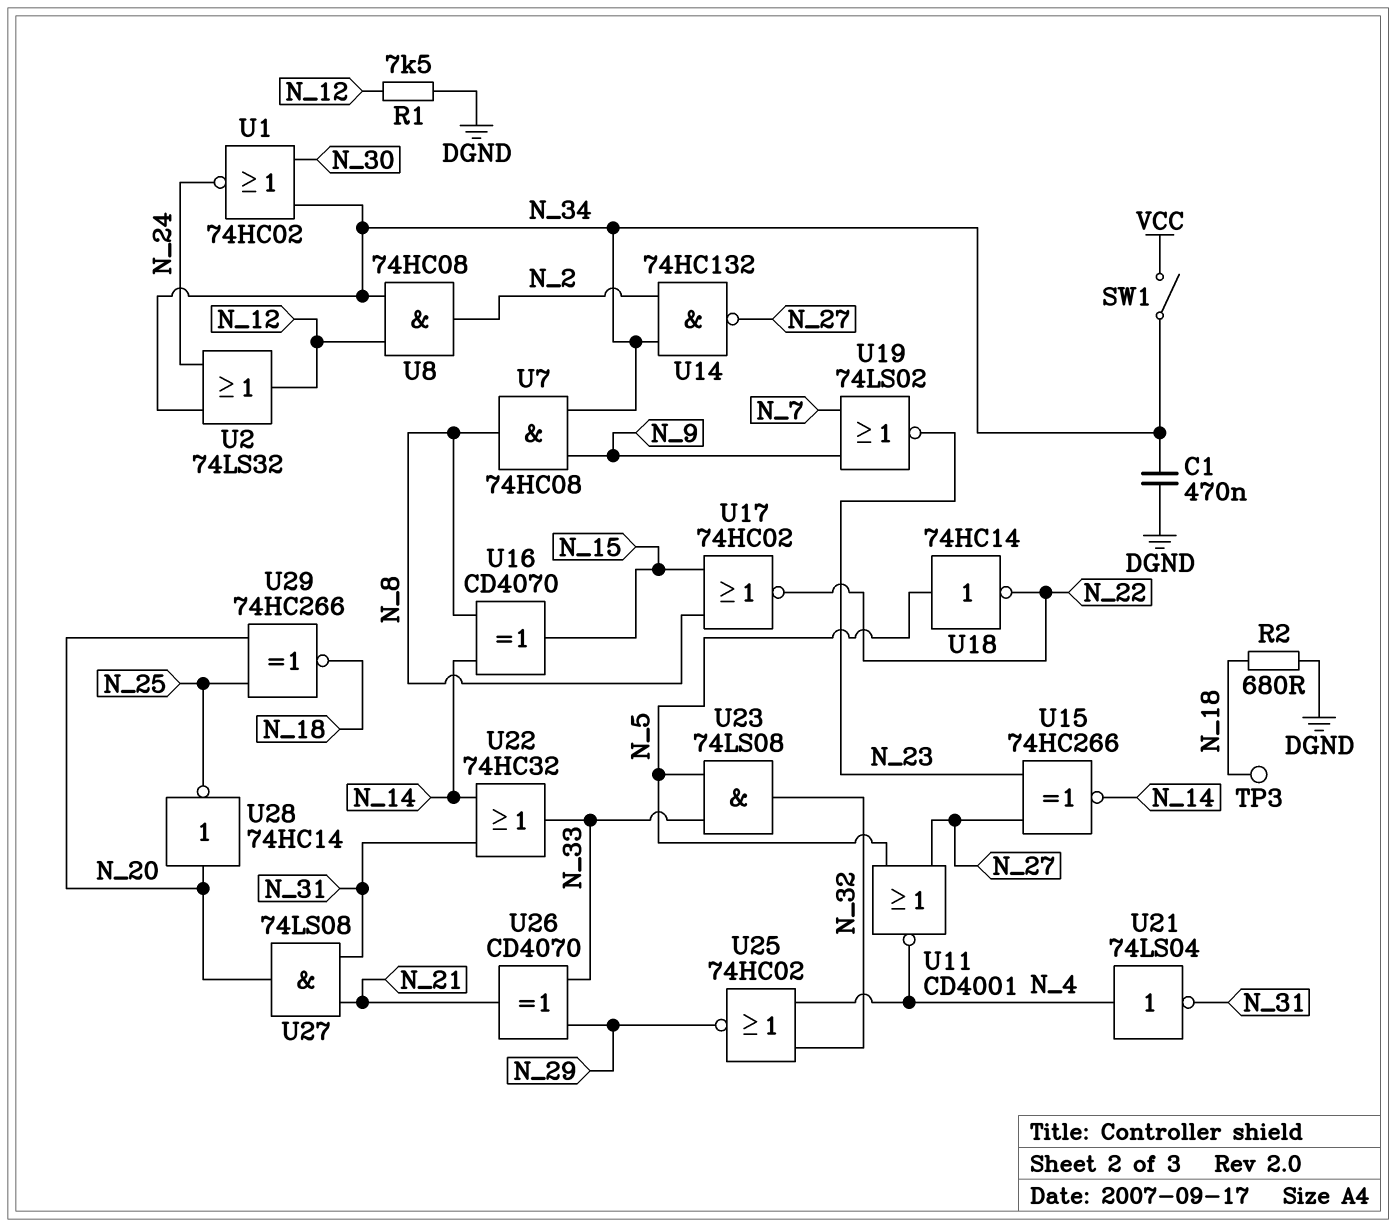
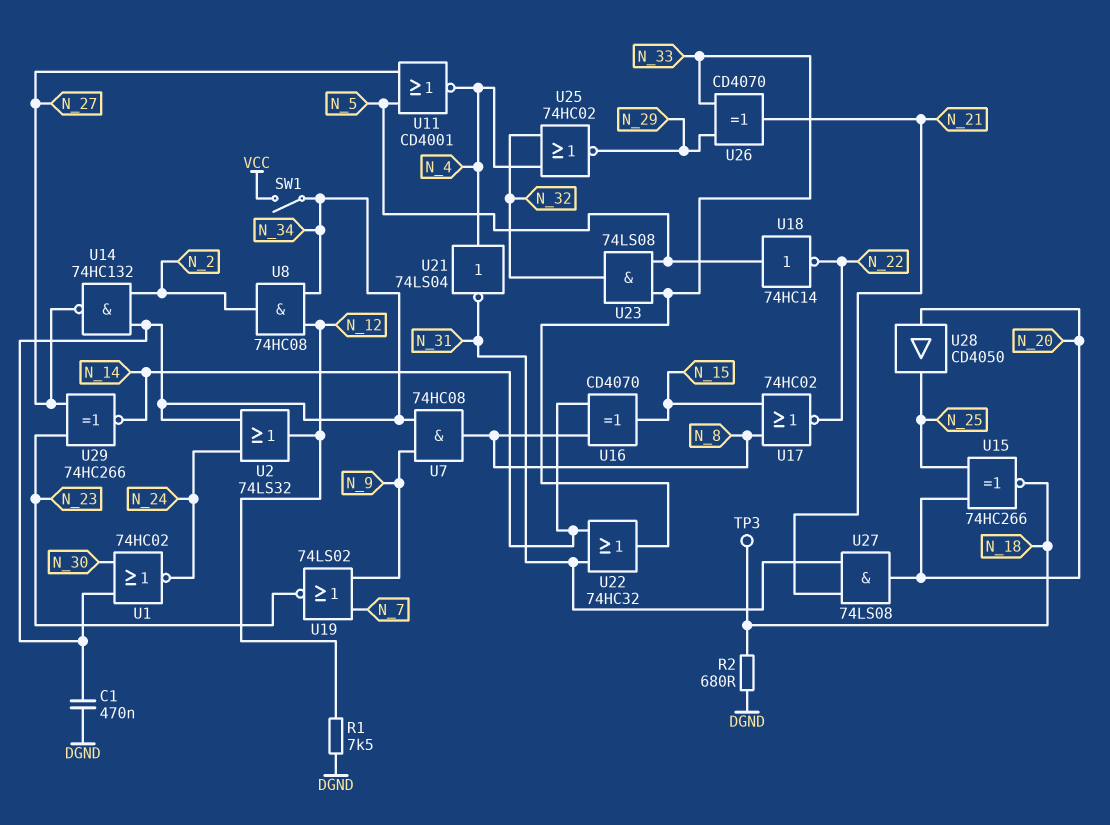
U15: XNOR 74HC266 (in N_23, in N_27, out N_14) -> XNOR 74HC266 (in N_20, in N_25, out N_18)
U28: NOT 74HC14 (in N_20, out N_25) -> buffer CD4050 (in N_20, out N_25)
U29: XNOR 74HC266 (in N_20, in N_25, out N_18) -> XNOR 74HC266 (in N_23, in N_27, out N_14)

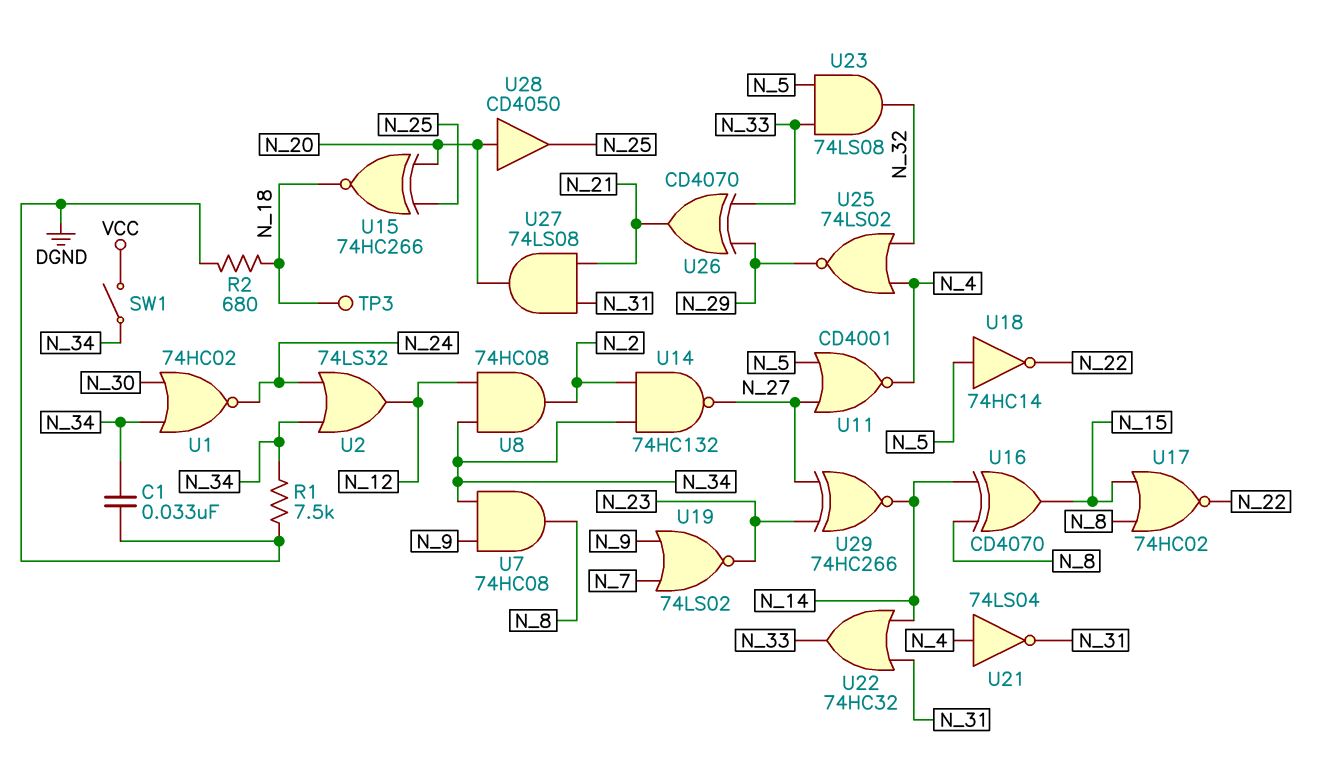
C1: 470nF (DGND, N_34) -> 33nF (DGND, N_34)
R1: 7.5k (DGND, N_12) -> 7.5k (DGND, N_34)
U25: NOR 74HC02 (in N_4, in N_32, out N_29) -> NOR 74LS02 (in N_4, in N_32, out N_29)

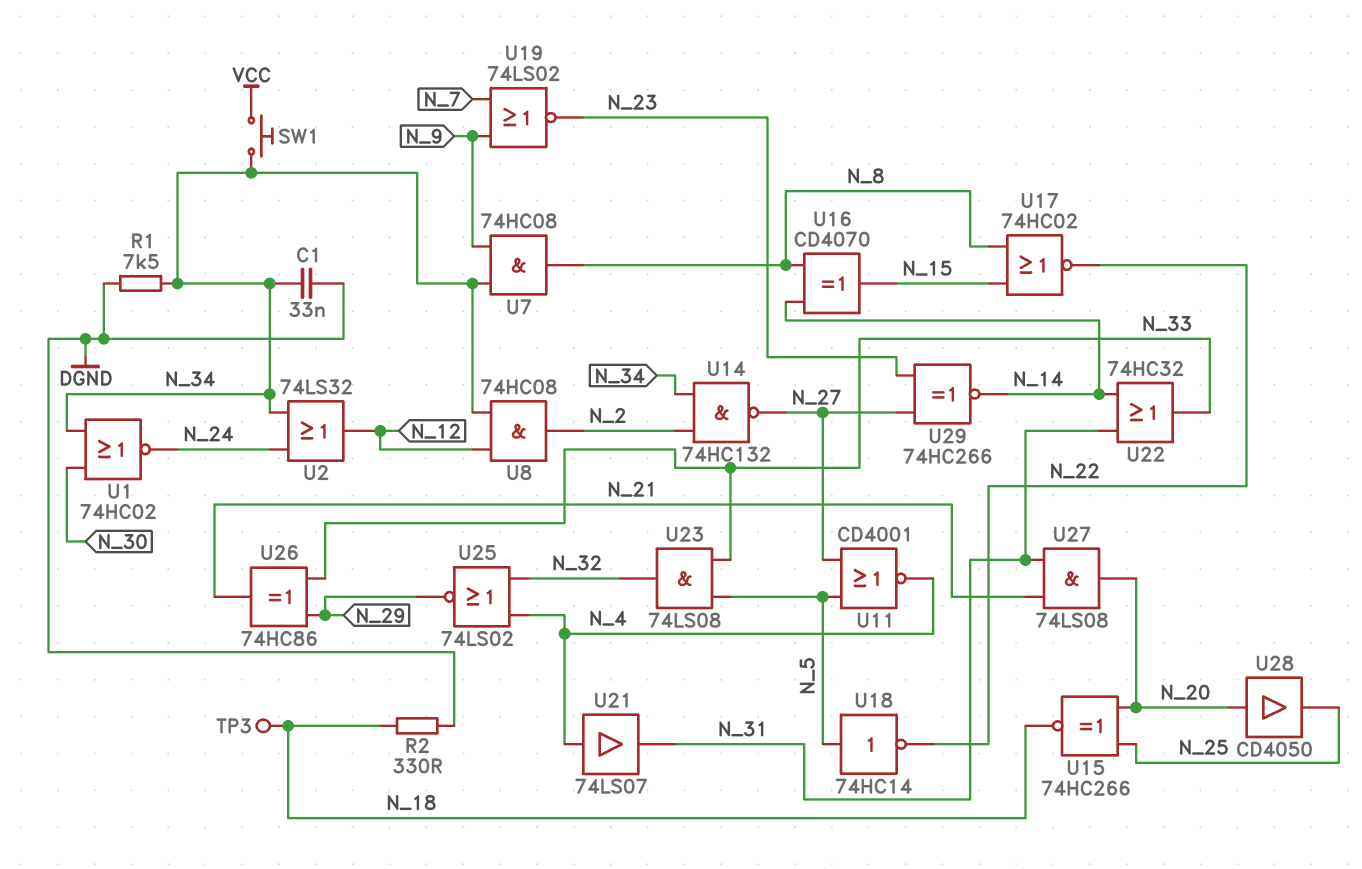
R2: 680 (DGND, N_18) -> 330 (DGND, N_18)
SW1: switch (N_34, VCC) -> button (N_34, VCC)
U21: NOT 74LS04 (in N_4, out N_31) -> buffer 74LS07 (in N_4, out N_31)
U26: XOR CD4070 (in N_29, in N_33, out N_21) -> XOR 74HC86 (in N_29, in N_33, out N_21)

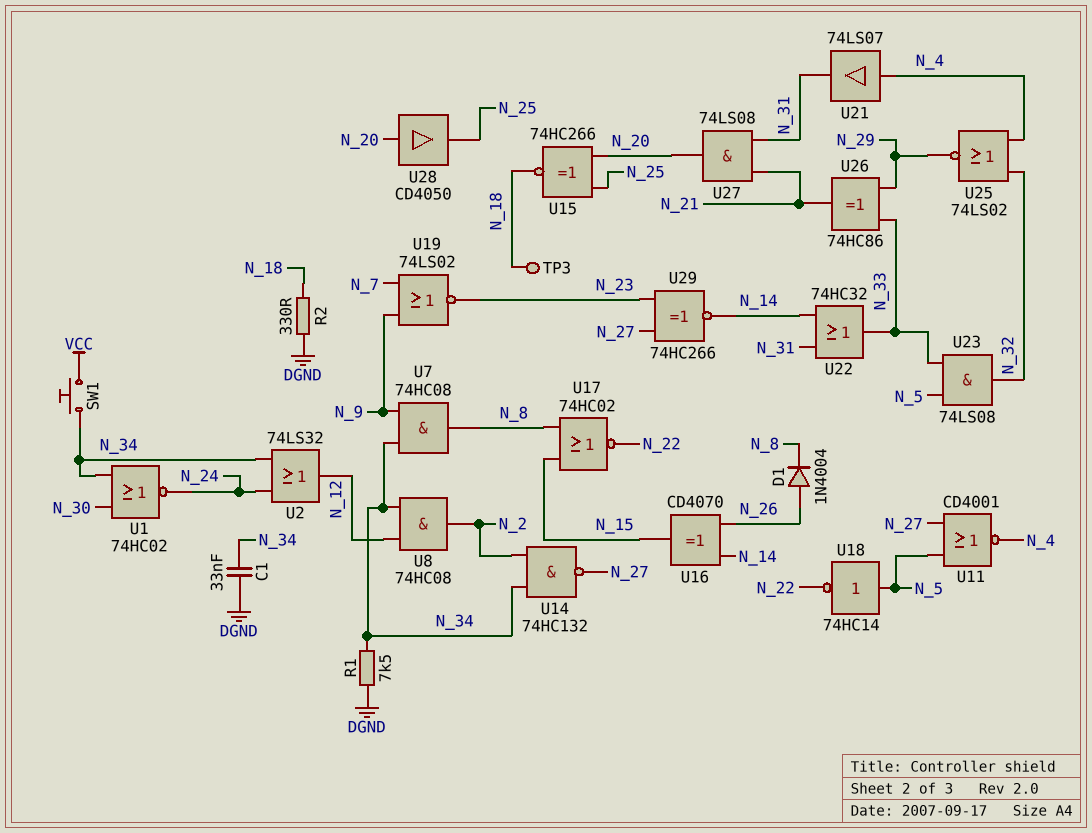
D1: none -> diode 1N4004 (A N_26, K N_8)
U16: XOR CD4070 (in N_8, in N_14, out N_15) -> XOR CD4070 (in N_14, in N_26, out N_15)

